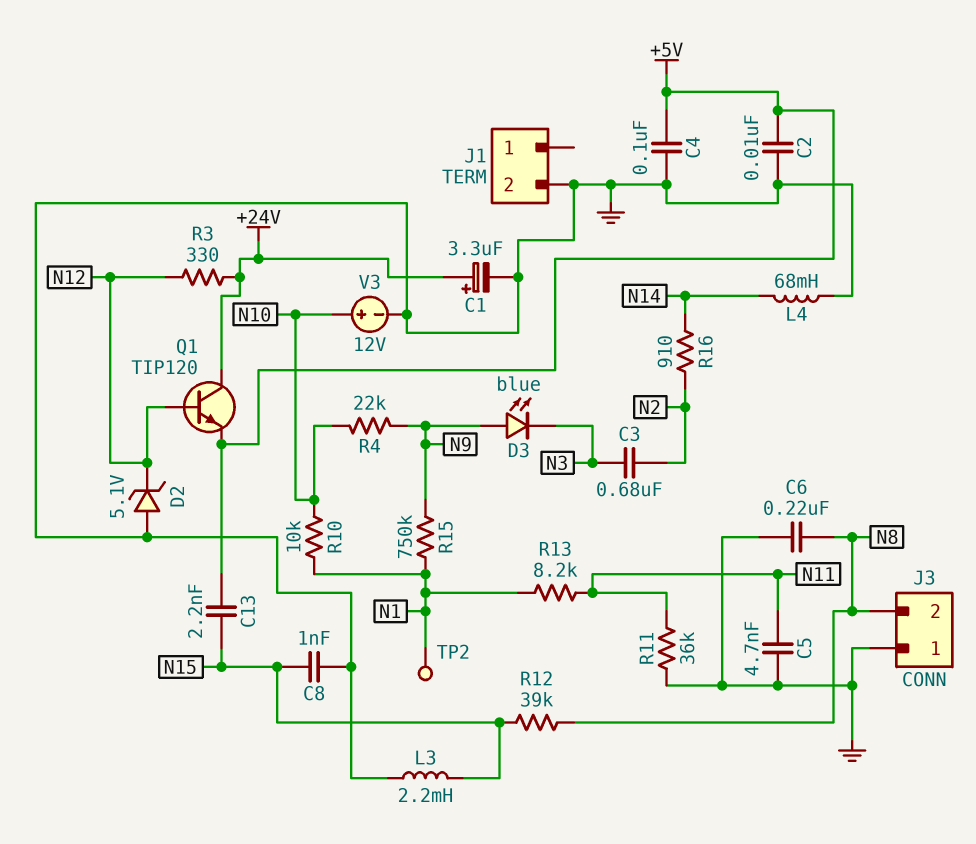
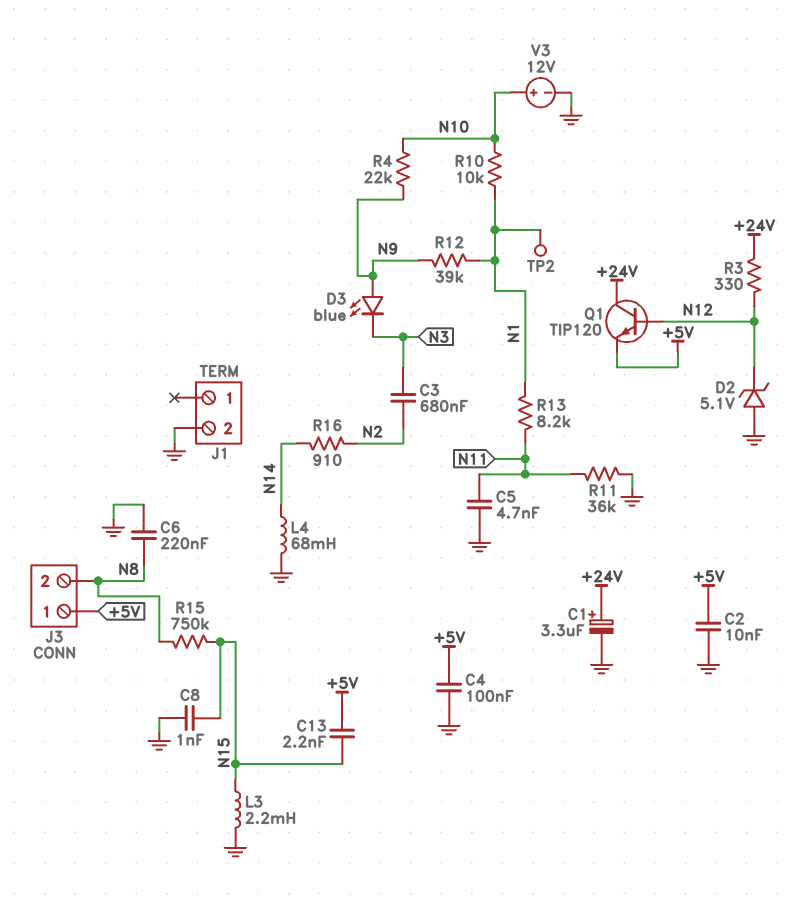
J3 pin 1: GND -> +5V
R12: 39k (N8, N15) -> 39k (N1, N9)
R15: 750k (N1, N9) -> 750k (N8, N15)

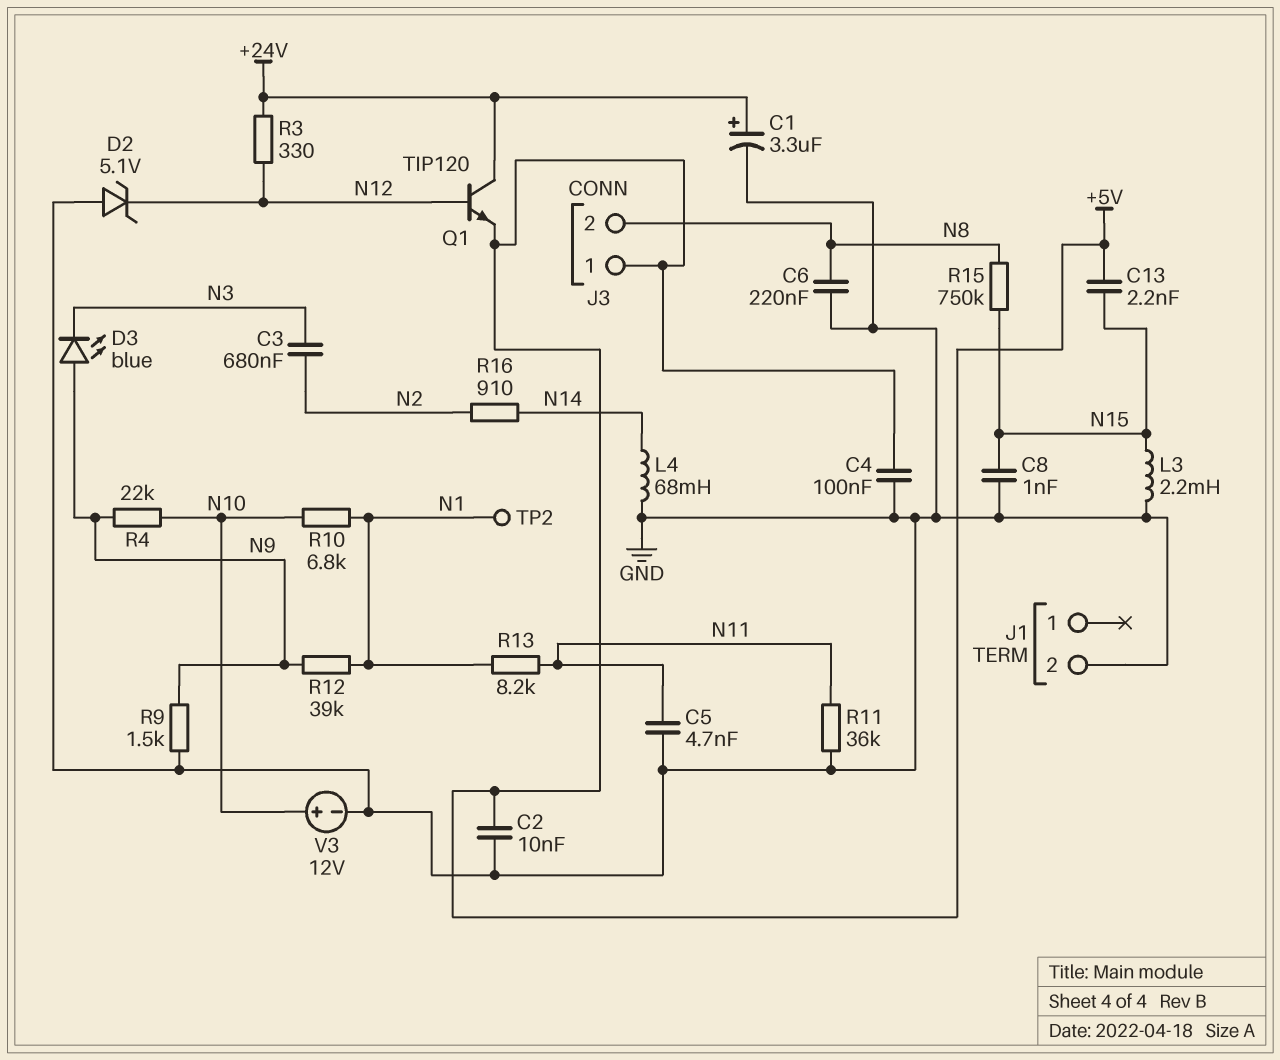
R9: none -> 1.5k (GND, N9)
R10: 10k (N1, N10) -> 6.8k (N1, N10)

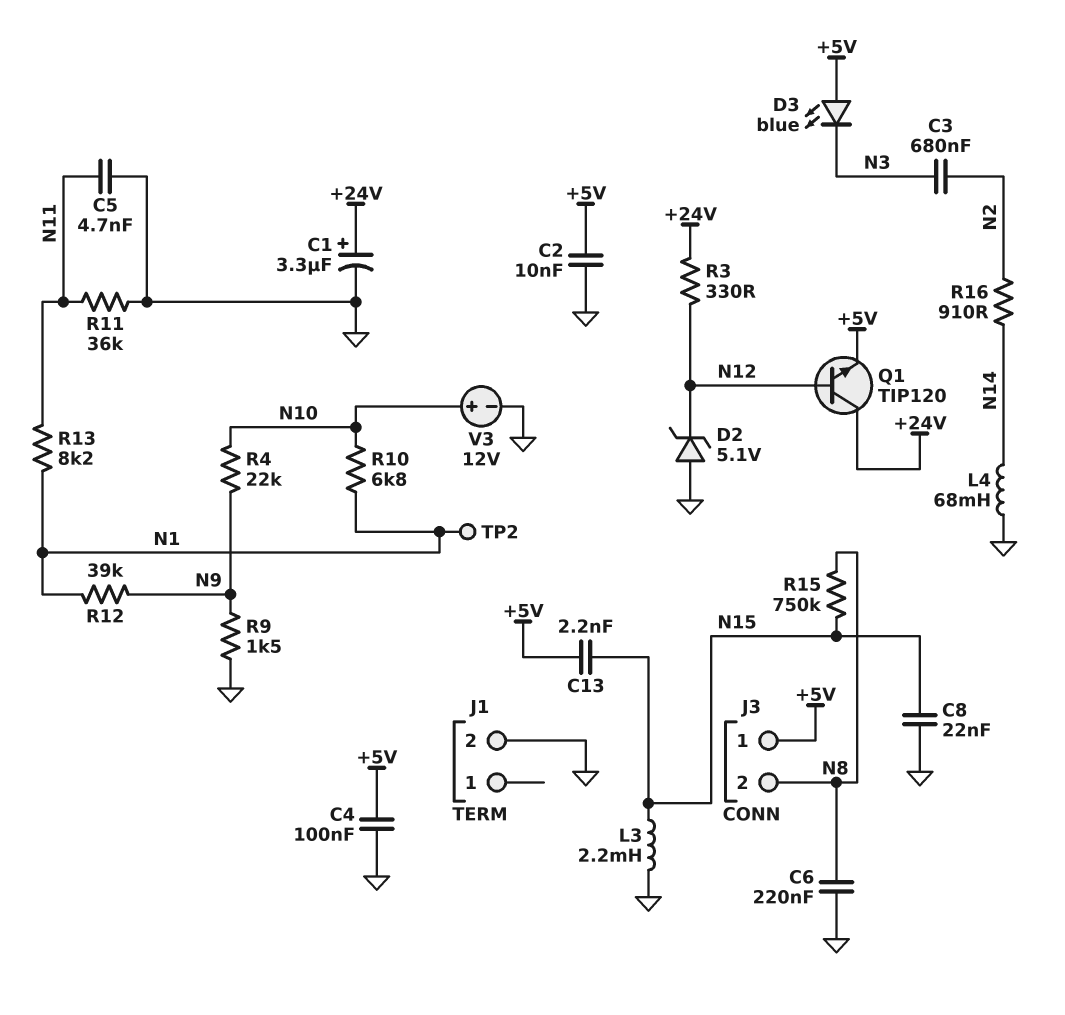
C8: 1nF (GND, N15) -> 22nF (GND, N15)
D3: LED blue (A N9, K N3) -> LED blue (A +5V, K N3)

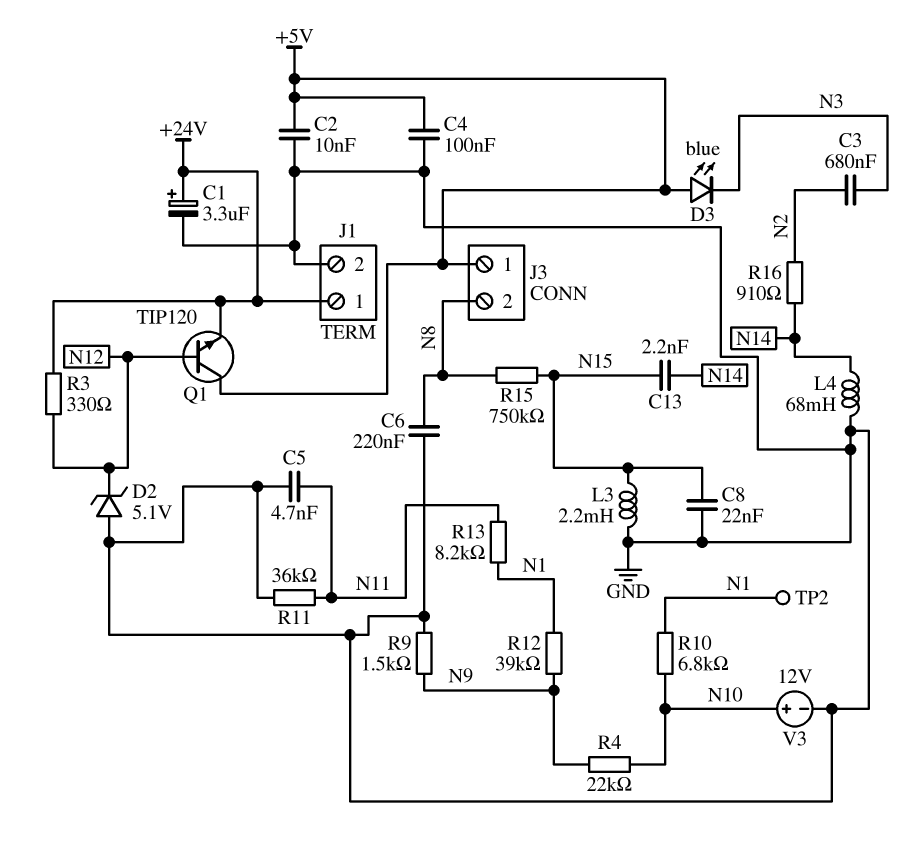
C13: 2.2nF (+5V, N15) -> 2.2nF (N14, N15)
J1 pin 1: none -> +24V
Q1: NPN TIP120 (B N12, C +24V, E +5V) -> NPN TIP120 (B N12, C +5V, E +24V)

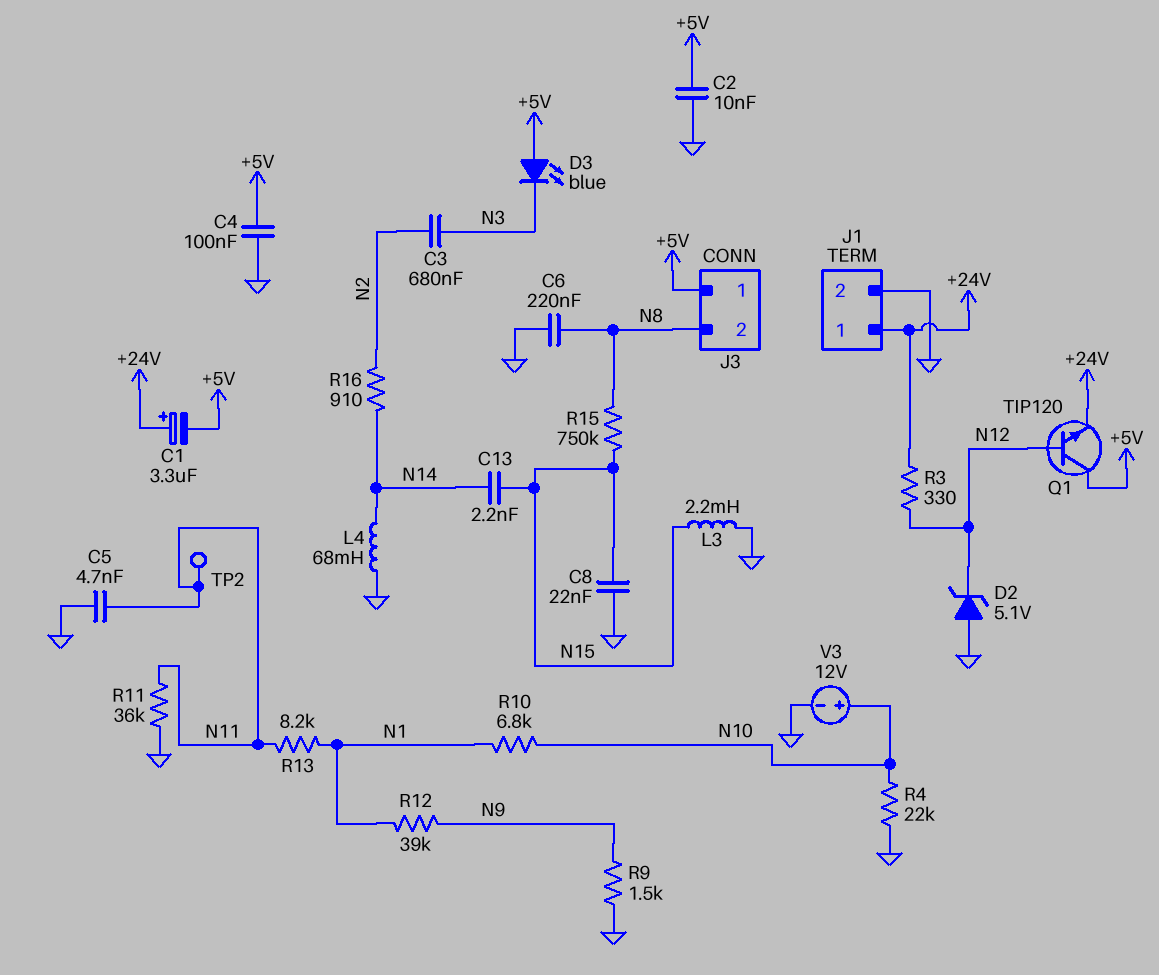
C1: 3.3uF (plus +24V, minus GND) -> 3.3uF (plus +24V, minus +5V)
R4: 22k (N9, N10) -> 22k (GND, N10)
TP2: test point (N1) -> test point (N11)

